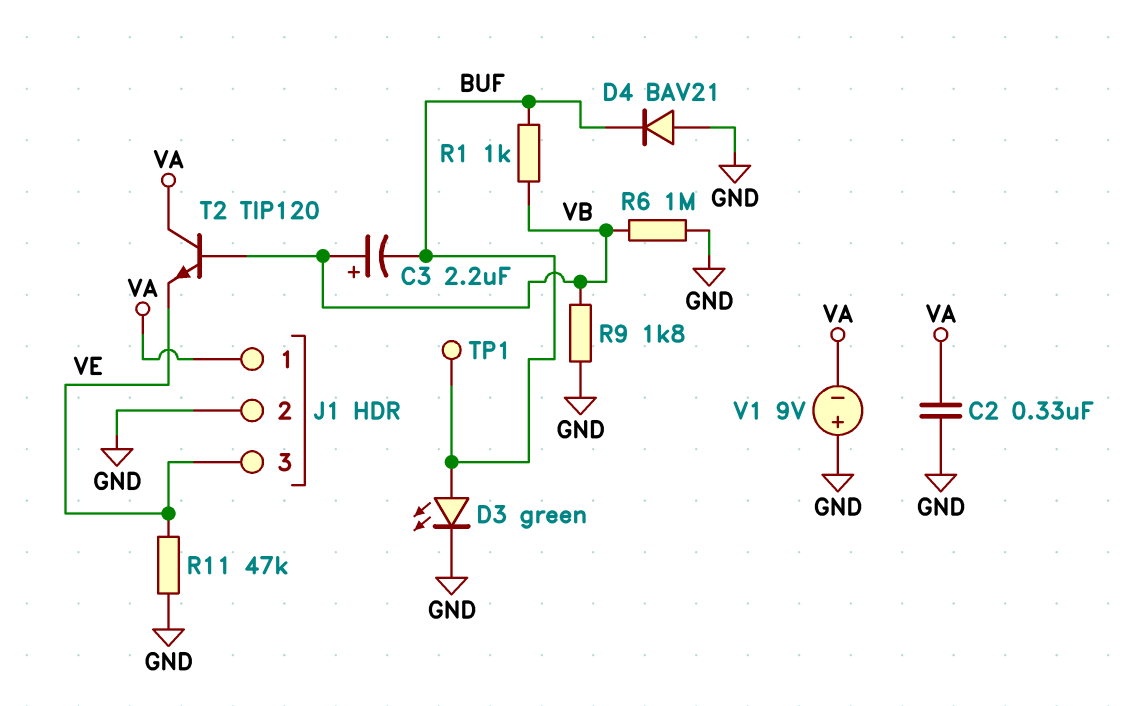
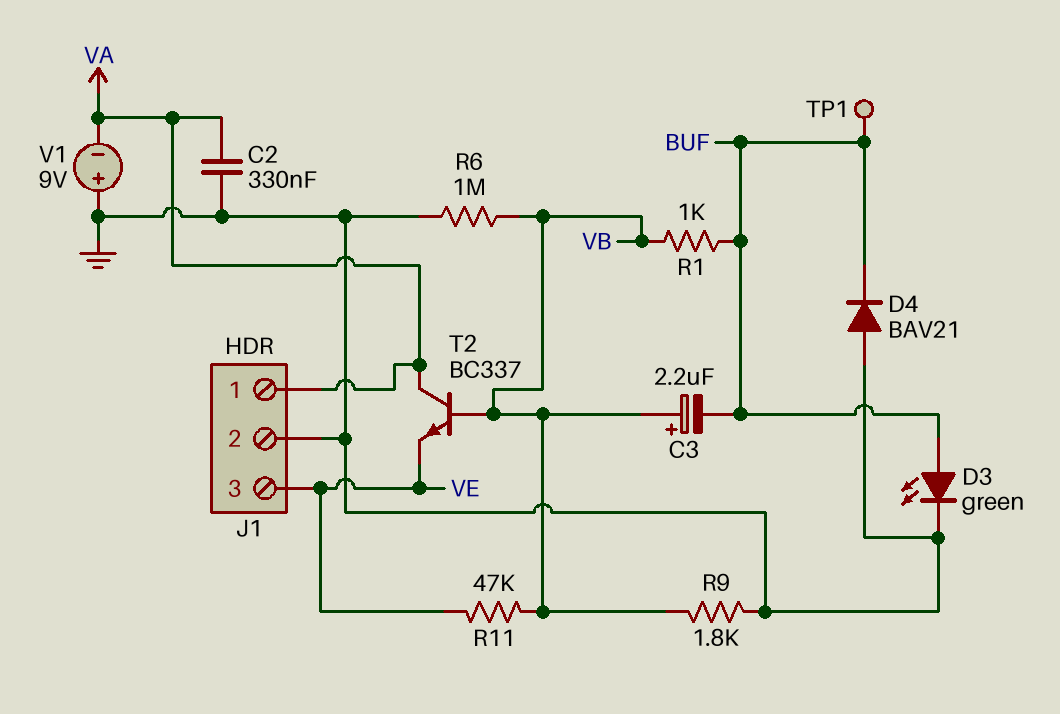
R11: 47k (GND, VE) -> 47k (VB, VE)
T2: NPN TIP120 (B VB, C VA, E VE) -> NPN BC337 (B VB, C VA, E VE)

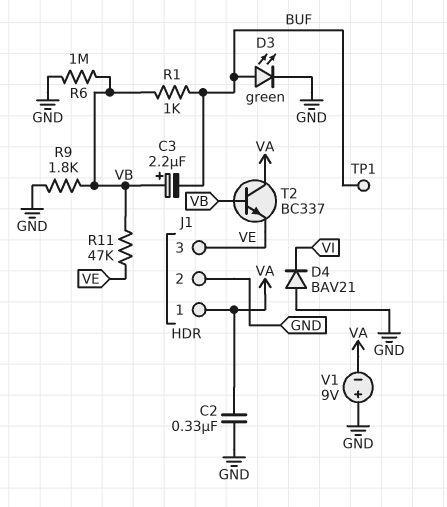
D4: diode BAV21 (A GND, K BUF) -> diode BAV21 (A GND, K VI)

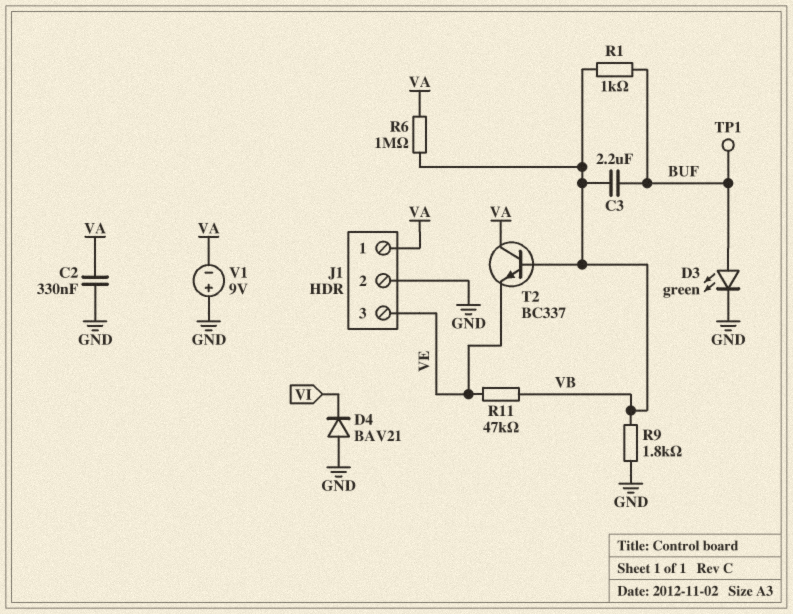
C3: 2.2uF (plus VB, minus BUF) -> 2.2uF (BUF, VB)
R6: 1M (GND, VB) -> 1M (VA, VB)

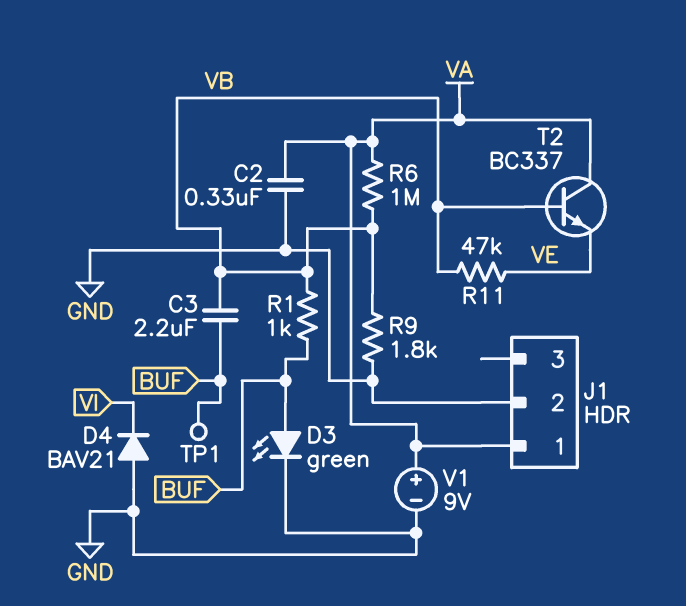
J1 pin 3: VE -> none
V1: 9V (plus GND, minus VA) -> 9V (plus VA, minus GND)

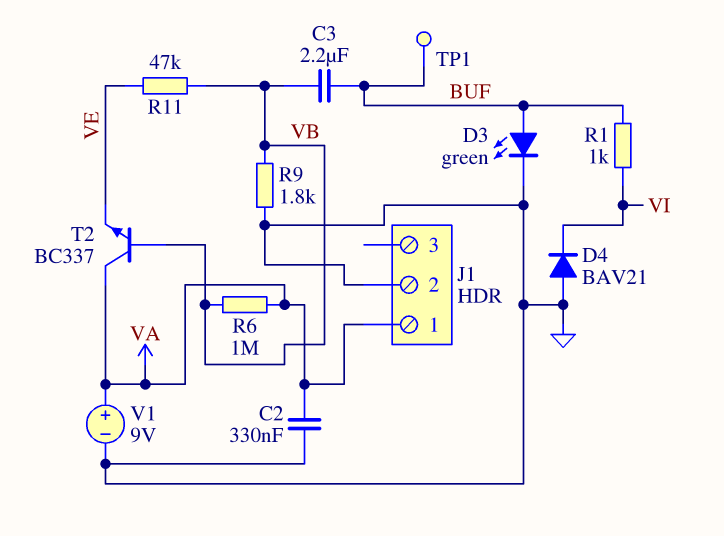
R1: 1k (BUF, VB) -> 1k (BUF, VI)

